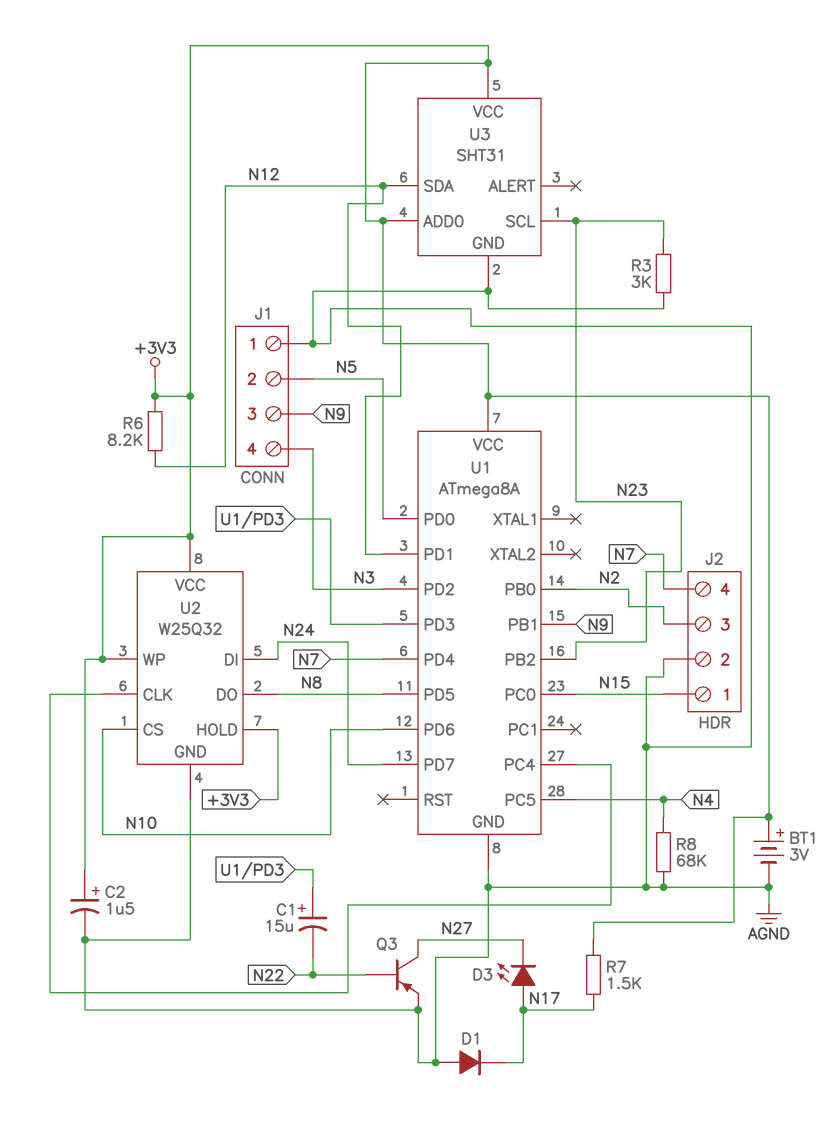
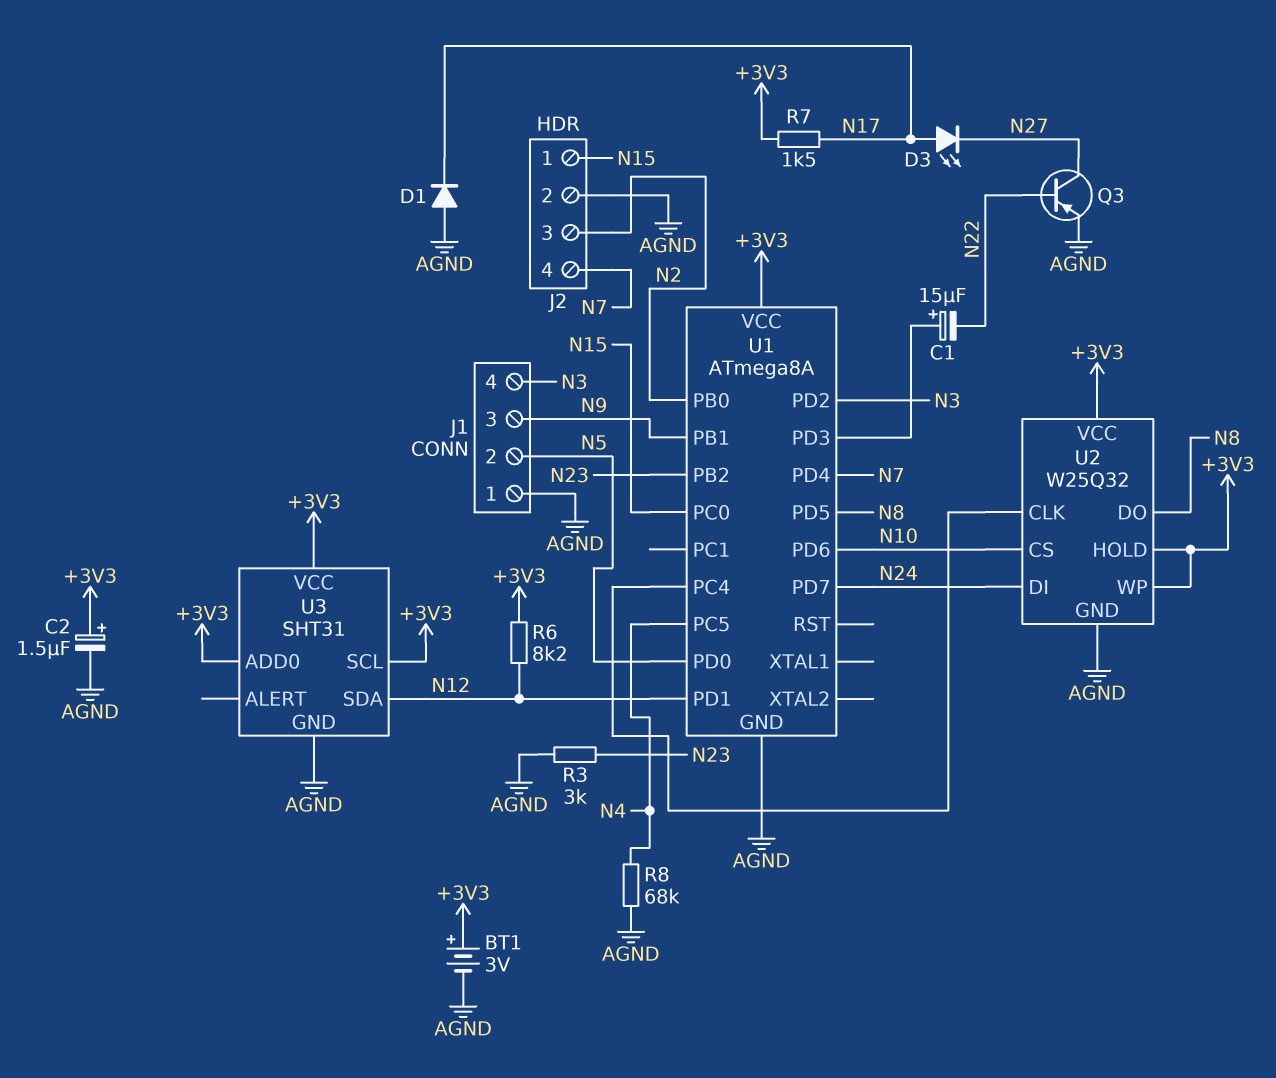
U3 pin SCL: N23 -> +3V3

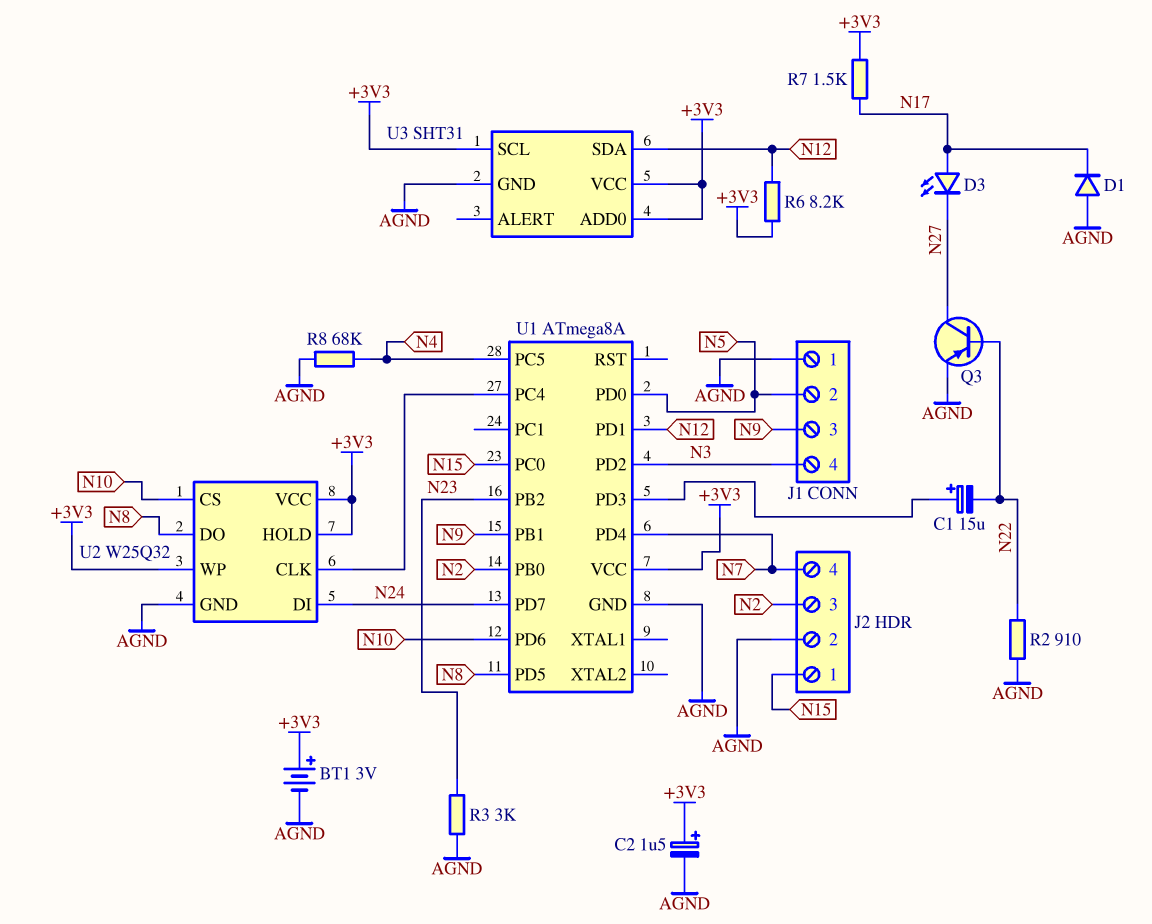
R2: none -> 910 (AGND, N22)

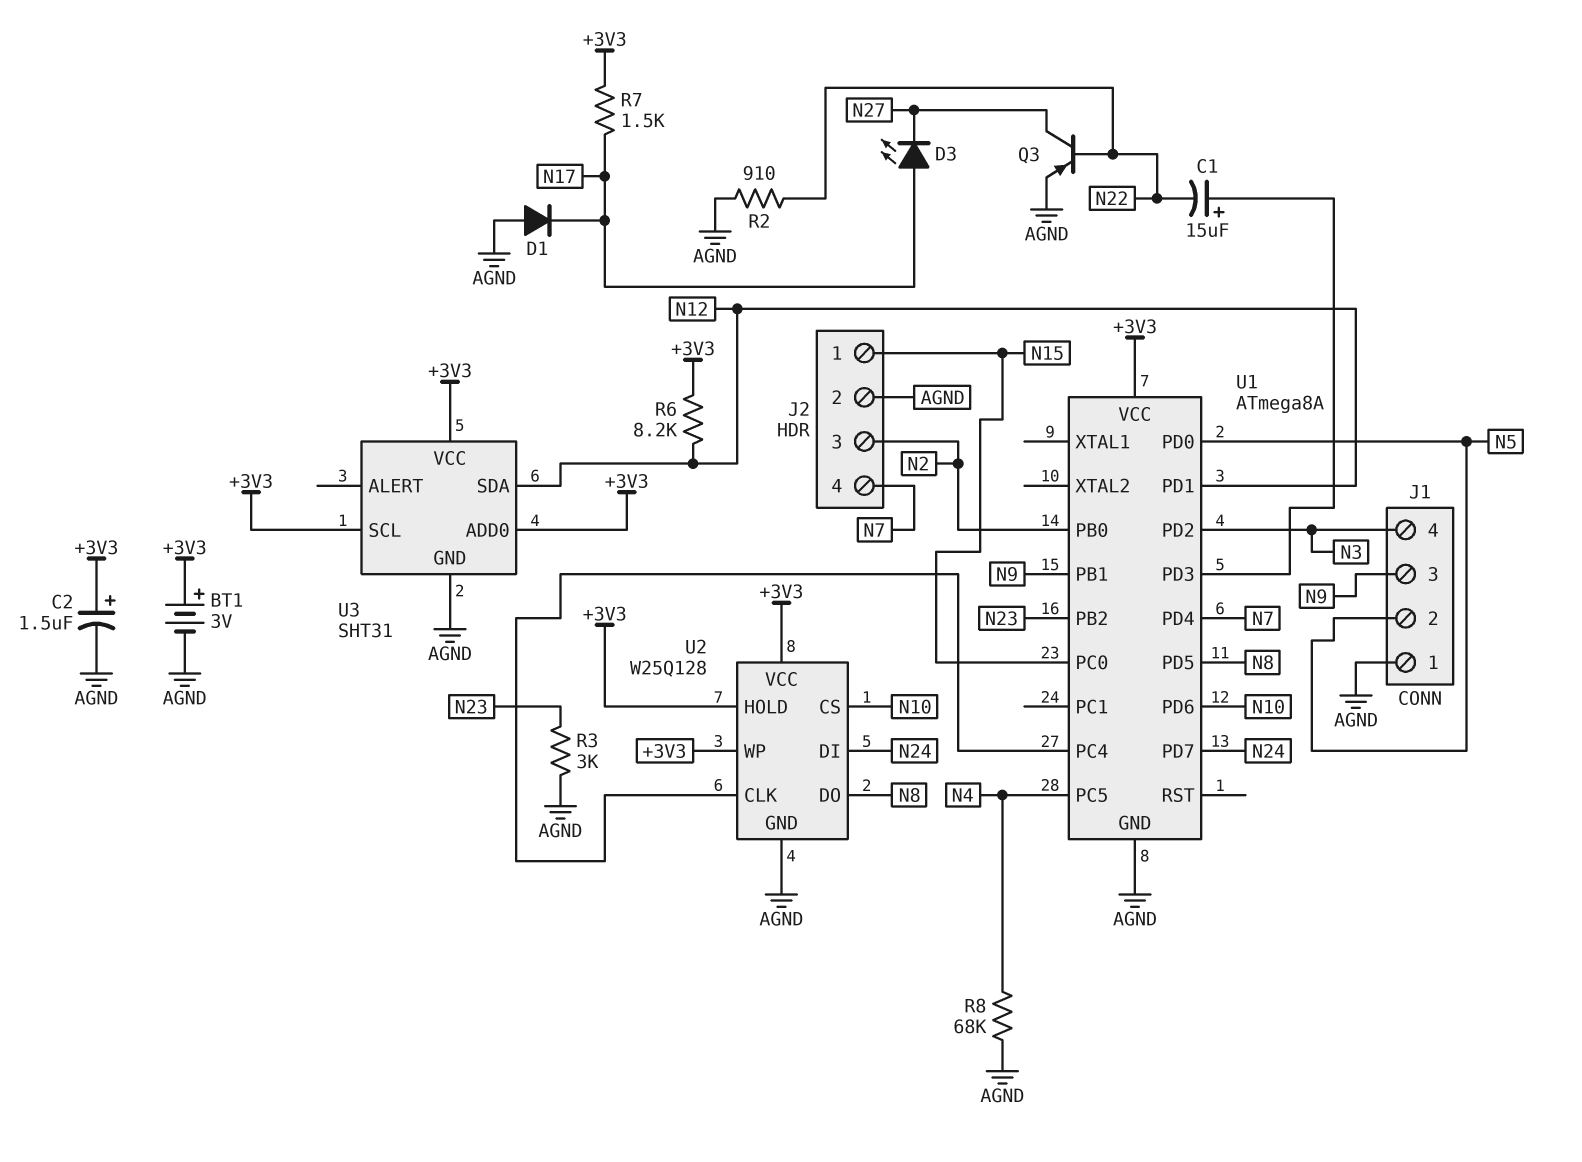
U2: W25Q32 -> W25Q128

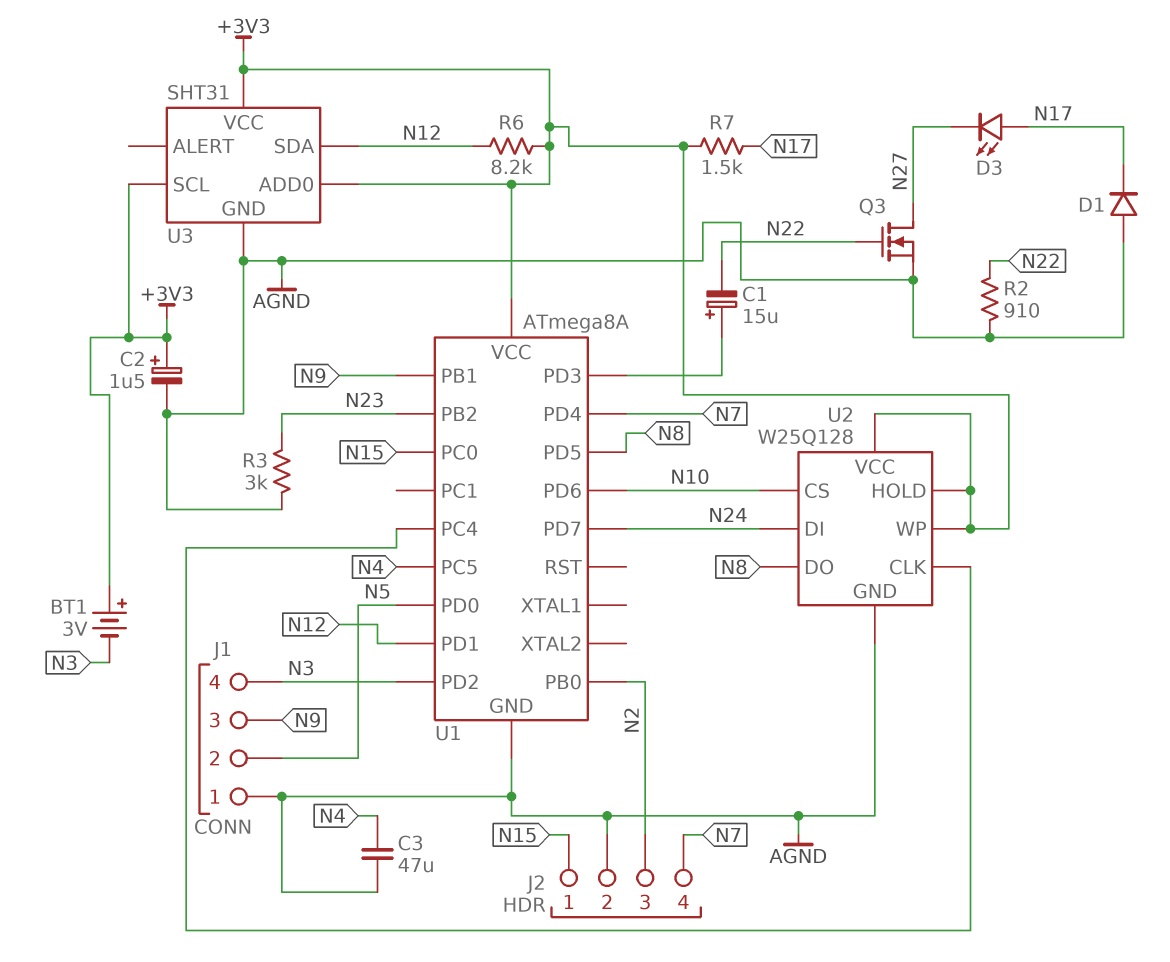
BT1: 3V (plus +3V3, minus AGND) -> 3V (plus +3V3, minus N3)
C3: none -> 47uF (AGND, N4)
Q3: PNP (B N22, C N27, E AGND) -> NMOS (G N22, D N27, S AGND)
R8: 68k (AGND, N4) -> none

